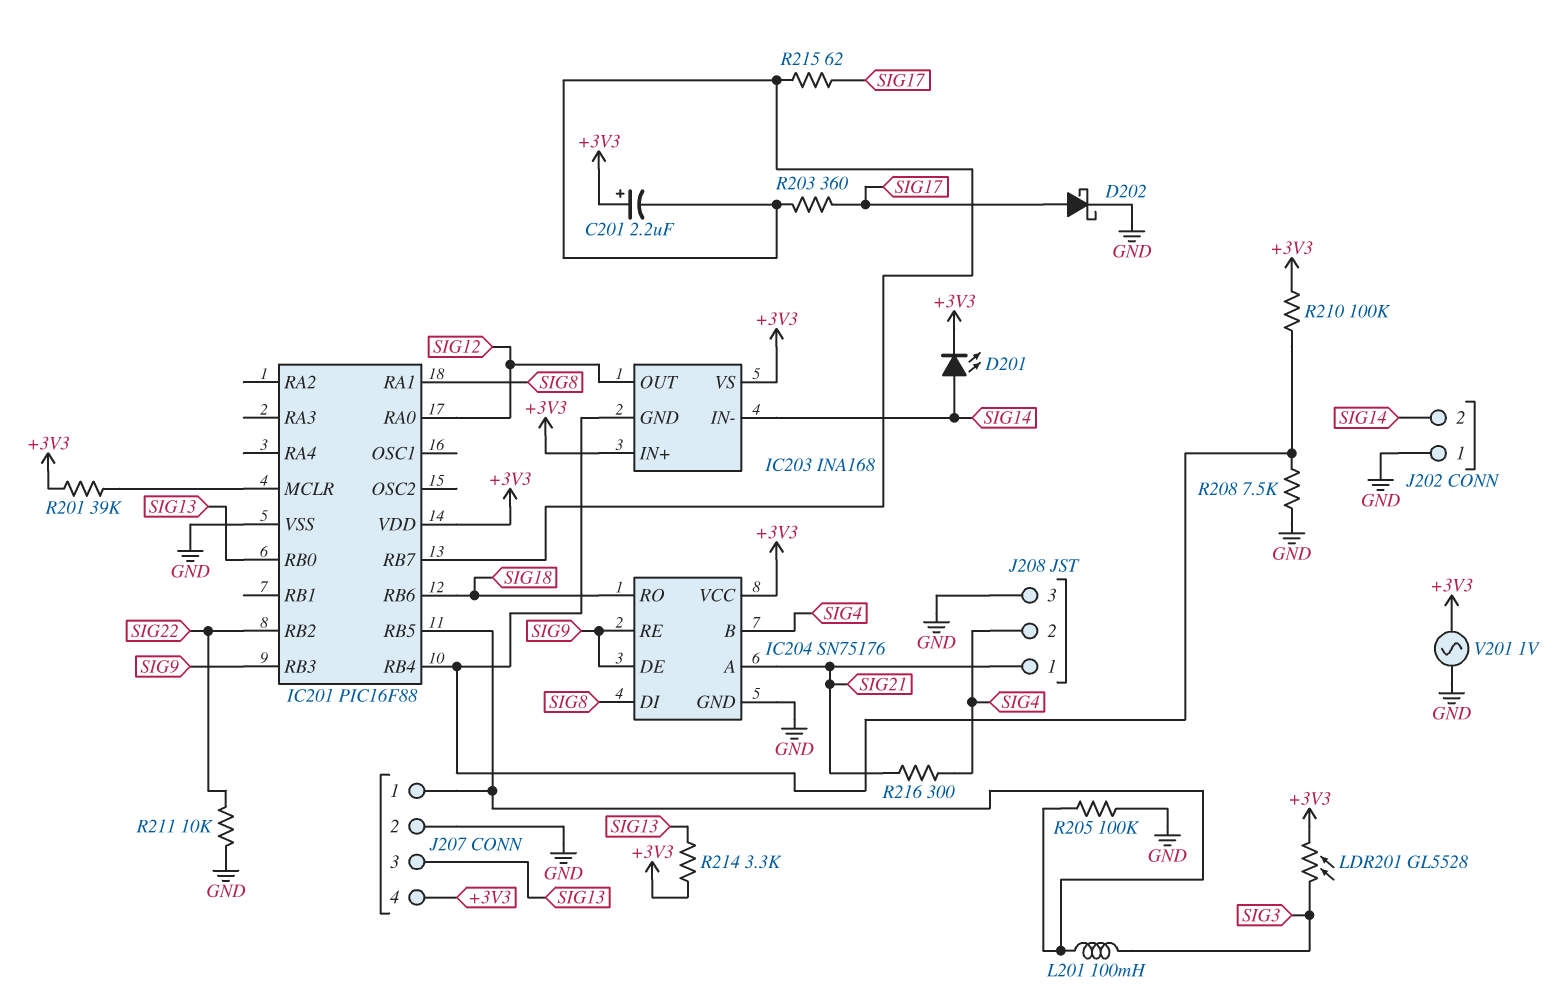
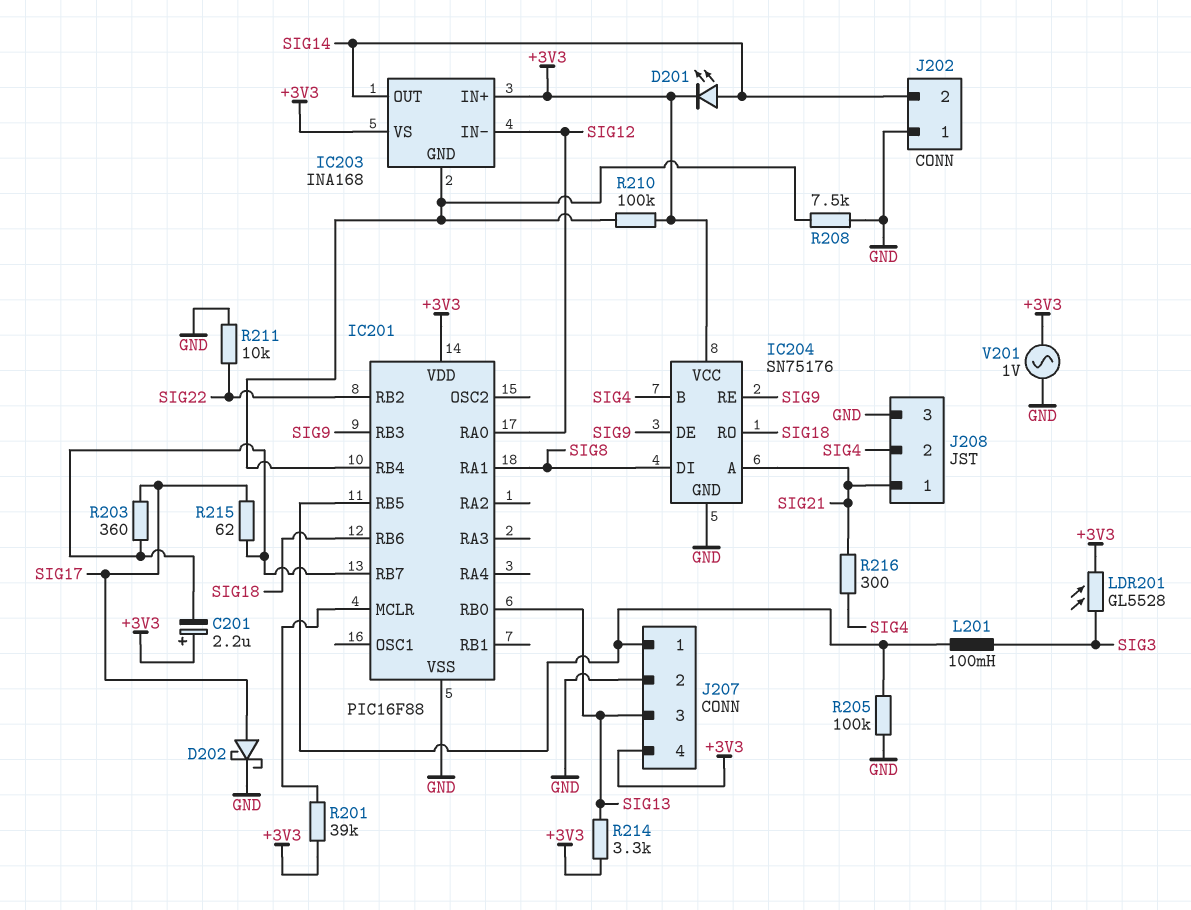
IC203 pin IN-: SIG14 -> SIG12
IC203 pin OUT: SIG12 -> SIG14

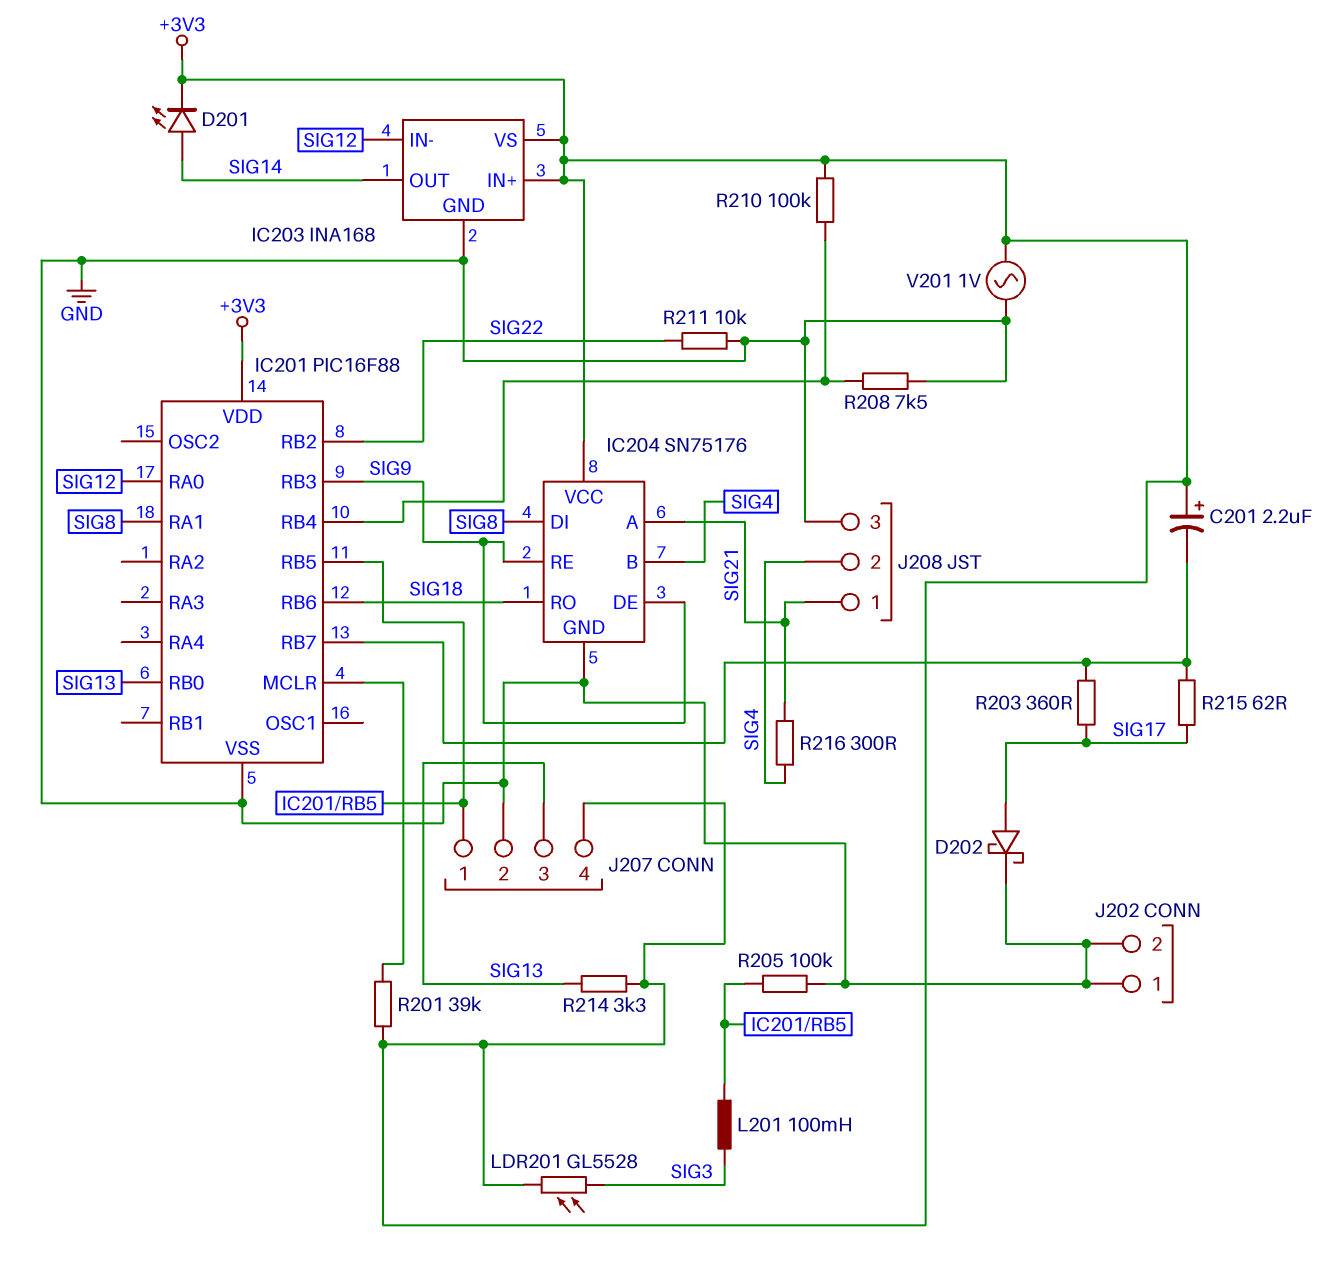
IC203 pin GND: IC201/RB4 -> GND
J202 pin 2: SIG14 -> GND

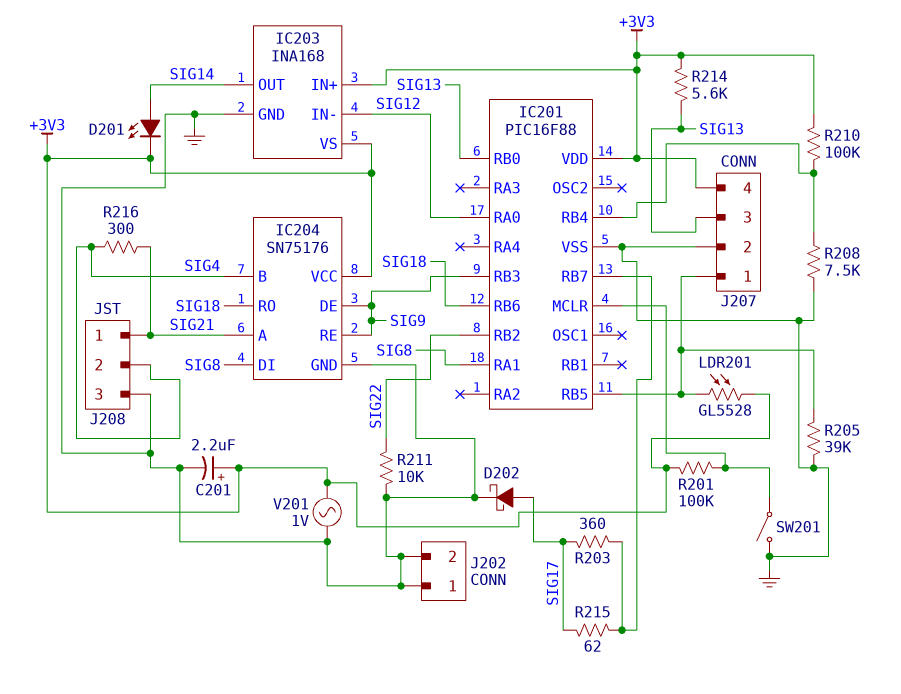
C201: 2.2uF (plus +3V3, minus IC201/RB7) -> 2.2uF (plus +3V3, minus GND)
L201: 100mH (IC201/RB5, SIG3) -> none
LDR201: GL5528 (+3V3, SIG3) -> GL5528 (+3V3, IC201/RB5)
R201: 39k (+3V3, IC201/MCLR) -> 100k (+3V3, IC201/MCLR)
R205: 100k (GND, IC201/RB5) -> 39k (GND, IC201/RB5)
R214: 3.3k (+3V3, SIG13) -> 5.6k (+3V3, SIG13)
SW201: none -> switch (GND, IC201/MCLR)

